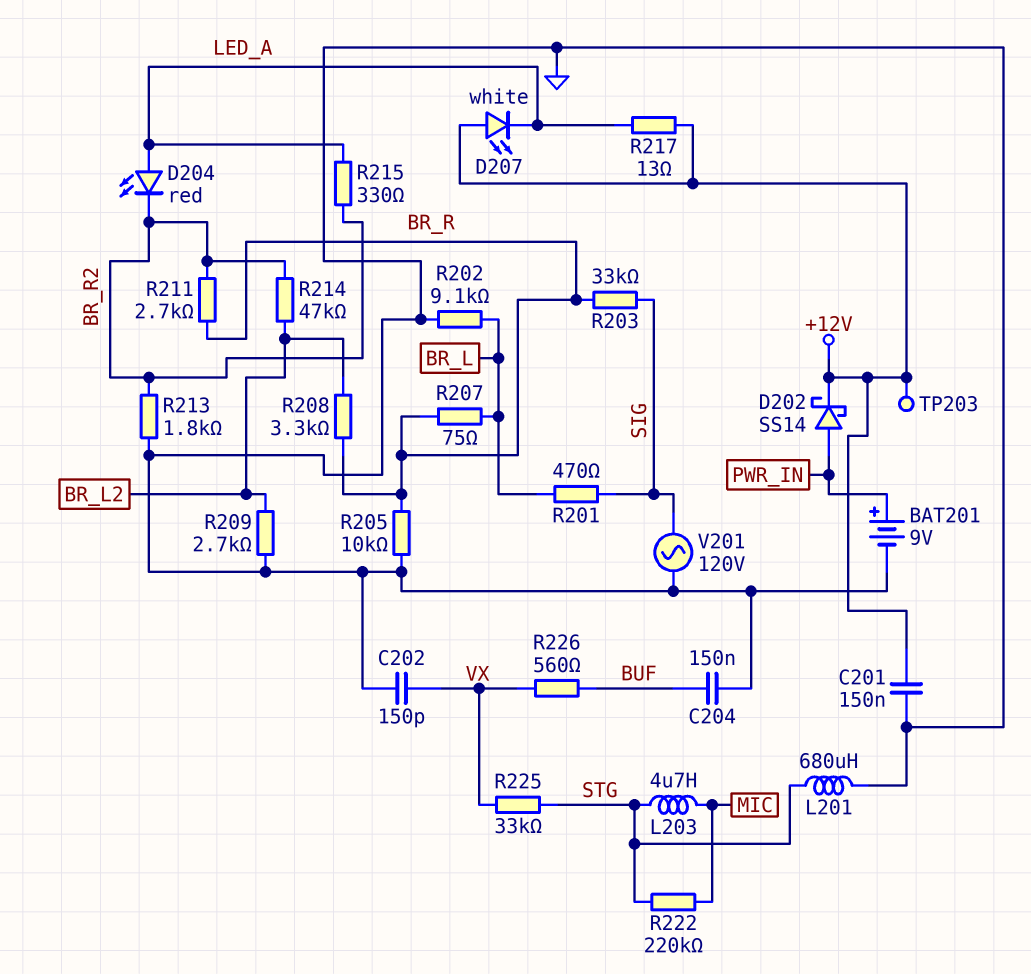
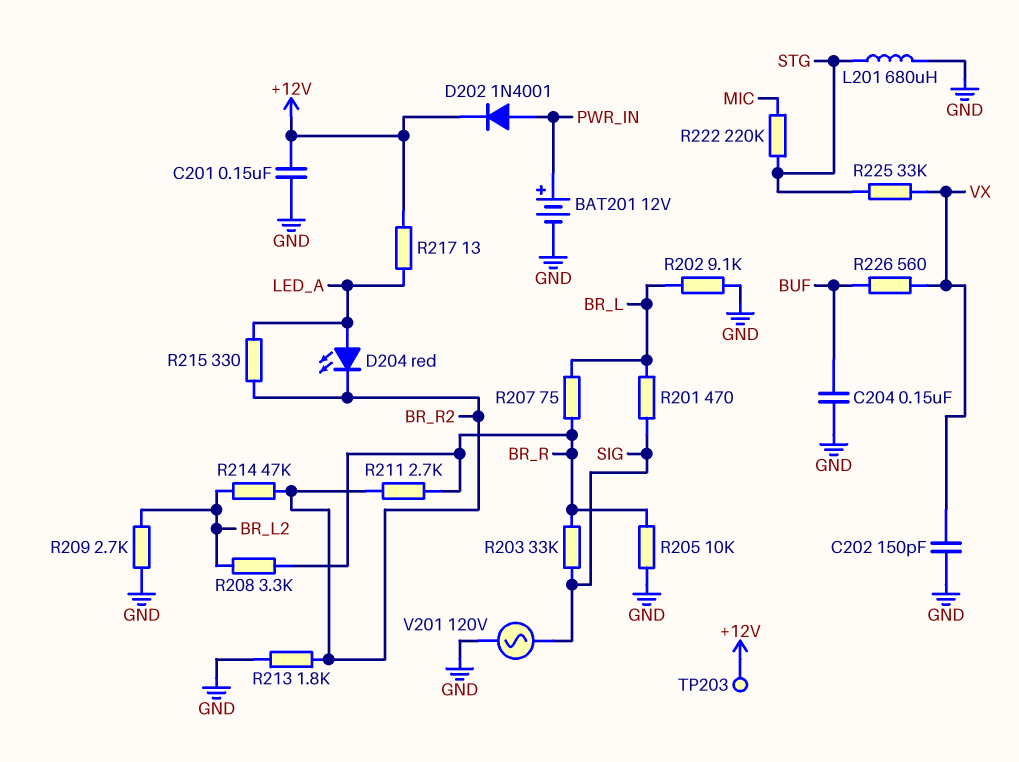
BAT201: 9V (plus PWR_IN, minus GND) -> 12V (plus PWR_IN, minus GND)
D202: schottky SS14 (A PWR_IN, K +12V) -> diode 1N4001 (A PWR_IN, K +12V)
D207: LED white (A +12V, K LED_A) -> none
L203: 4.7uH (MIC, STG) -> none

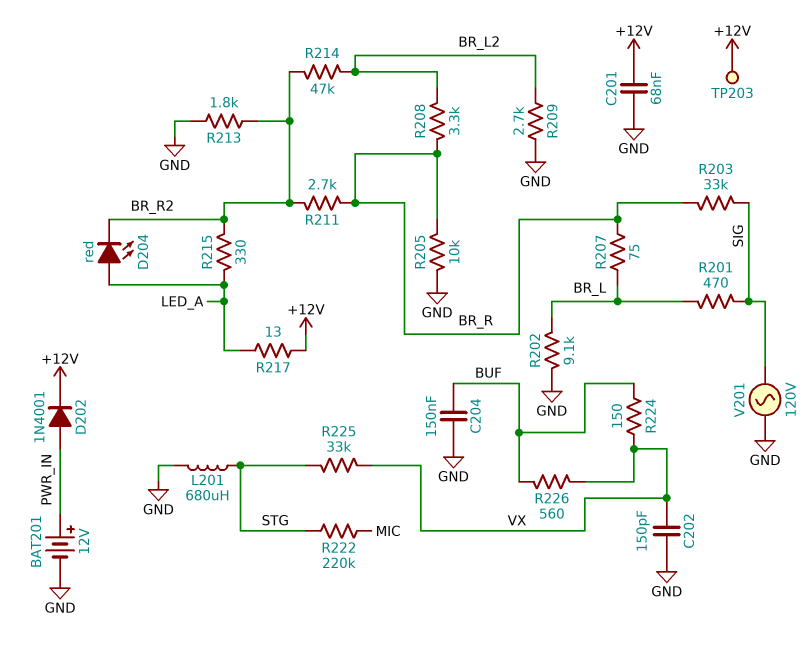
C201: 150nF (+12V, GND) -> 68nF (+12V, GND)
R224: none -> 150 (BUF, VX)

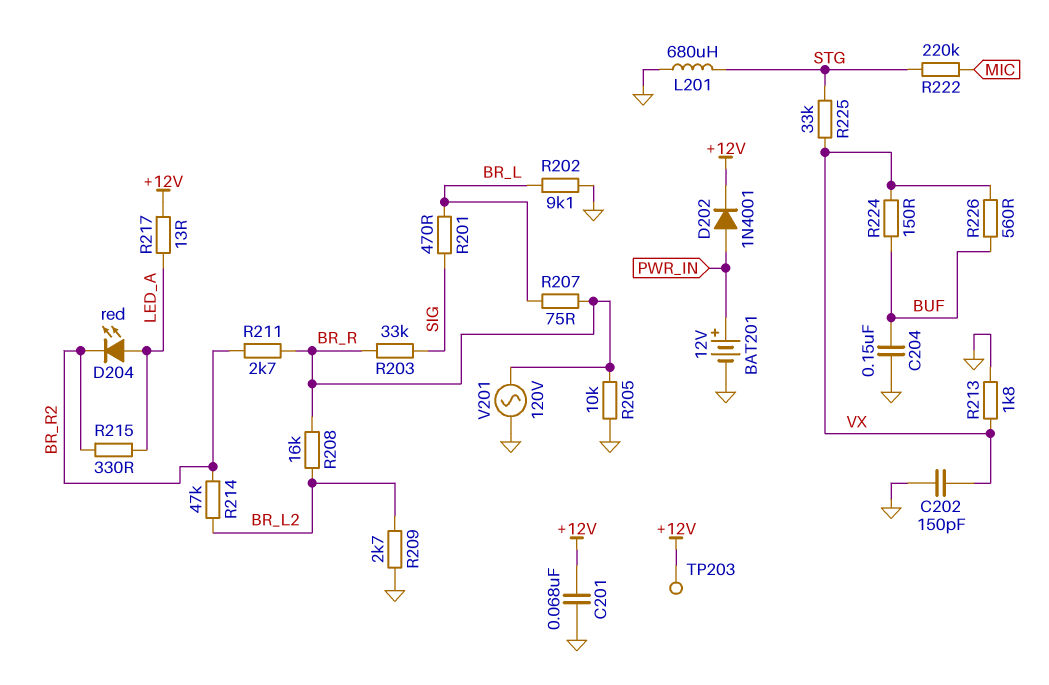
R208: 3.3k (BR_L2, BR_R) -> 16k (BR_L2, BR_R)
R213: 1.8k (BR_R2, GND) -> 1.8k (GND, VX)
V201: AC 120V (GND, SIG) -> AC 120V (BR_R, GND)

